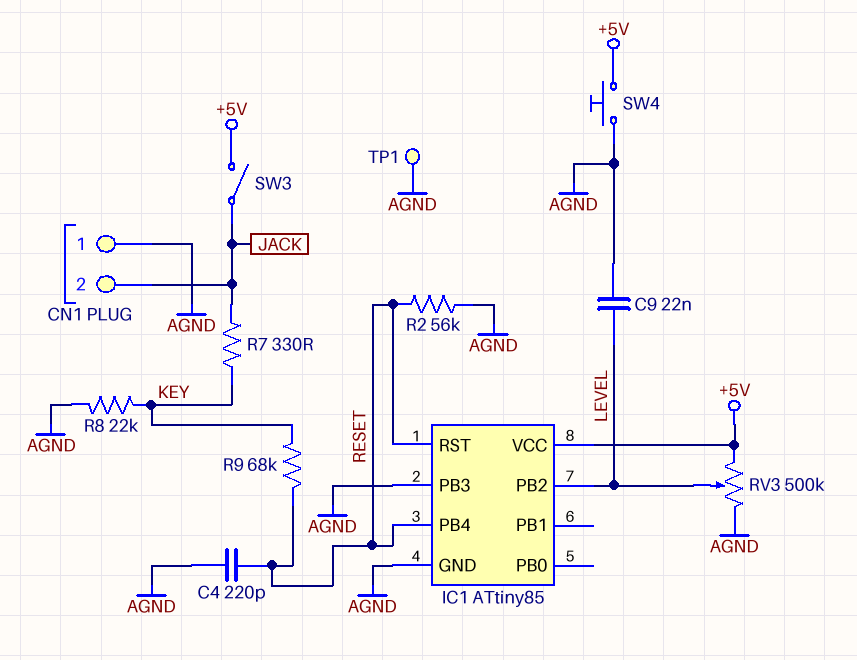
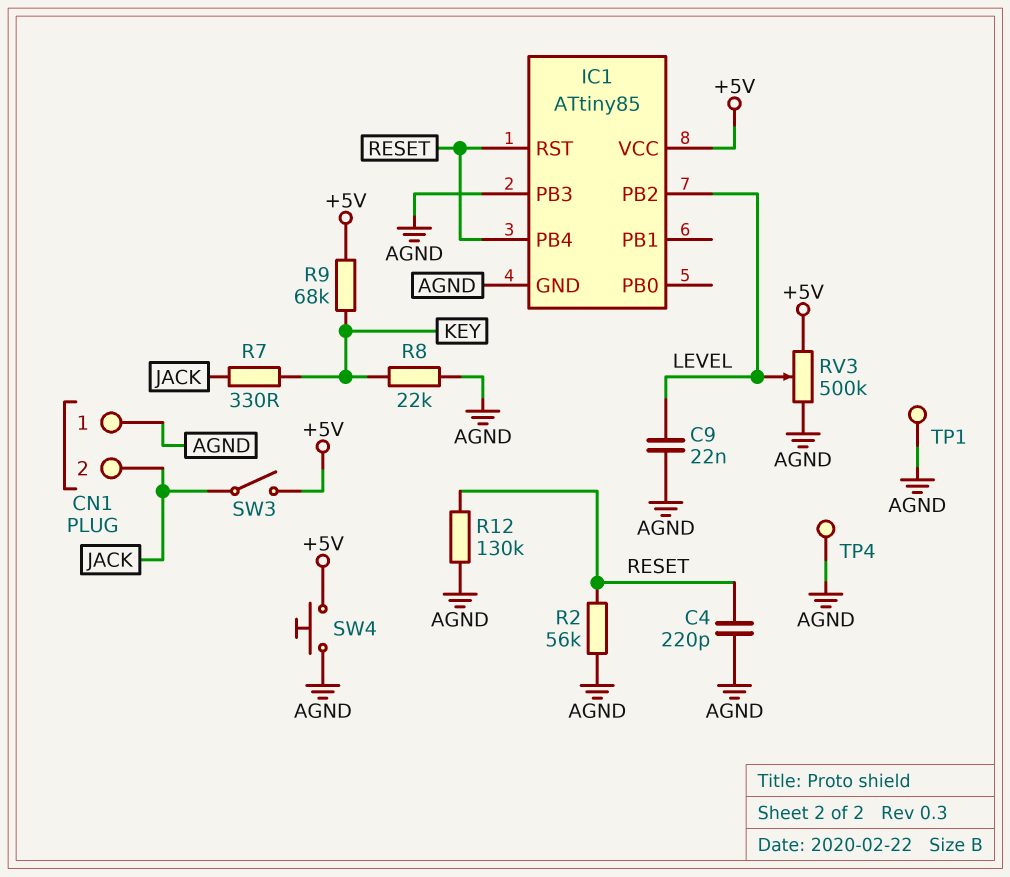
R9: 68k (KEY, RESET) -> 68k (+5V, KEY)
R12: none -> 130k (AGND, RESET)
TP4: none -> test point (AGND)

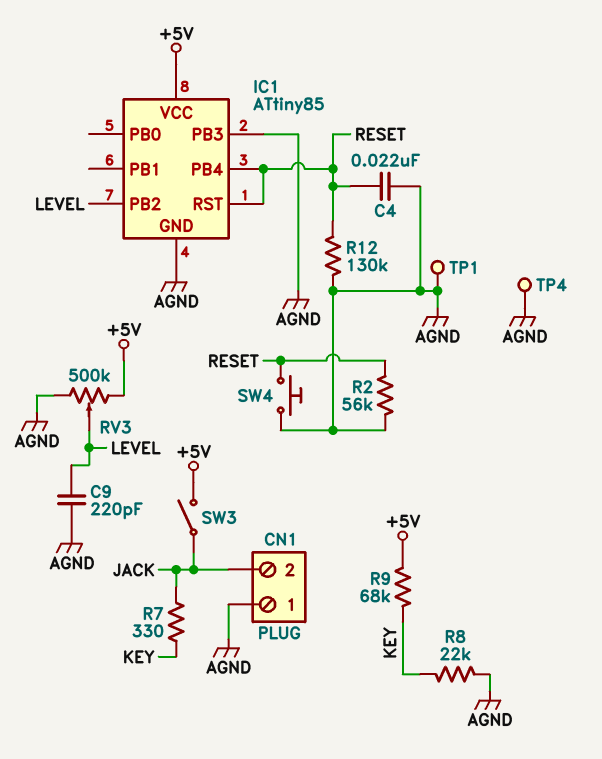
C4: 220pF (AGND, RESET) -> 22nF (AGND, RESET)
C9: 22nF (AGND, LEVEL) -> 220pF (AGND, LEVEL)
SW4: button (+5V, AGND) -> button (AGND, RESET)

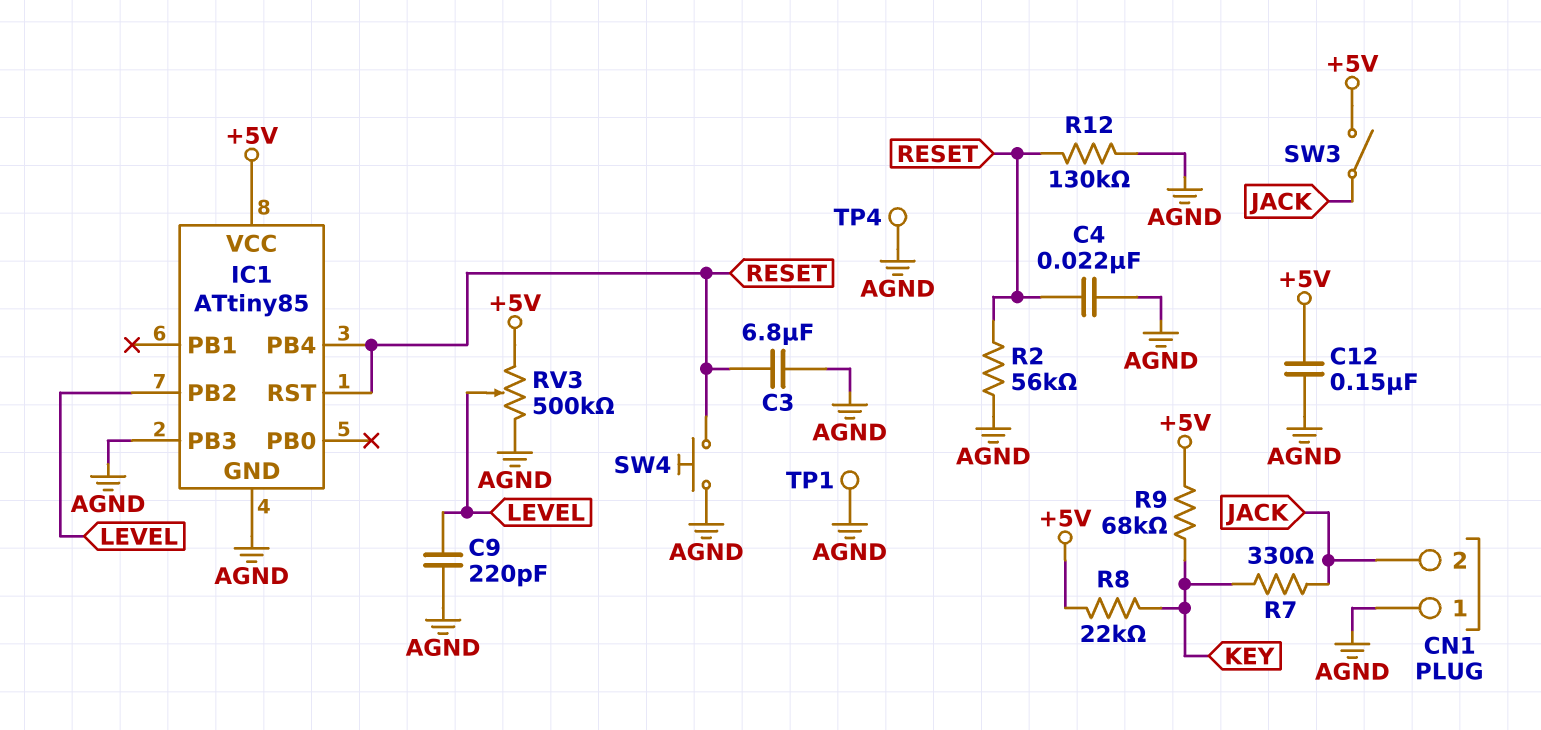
C3: none -> 6.8uF (AGND, RESET)
C12: none -> 150nF (+5V, AGND)
R8: 22k (AGND, KEY) -> 22k (+5V, KEY)

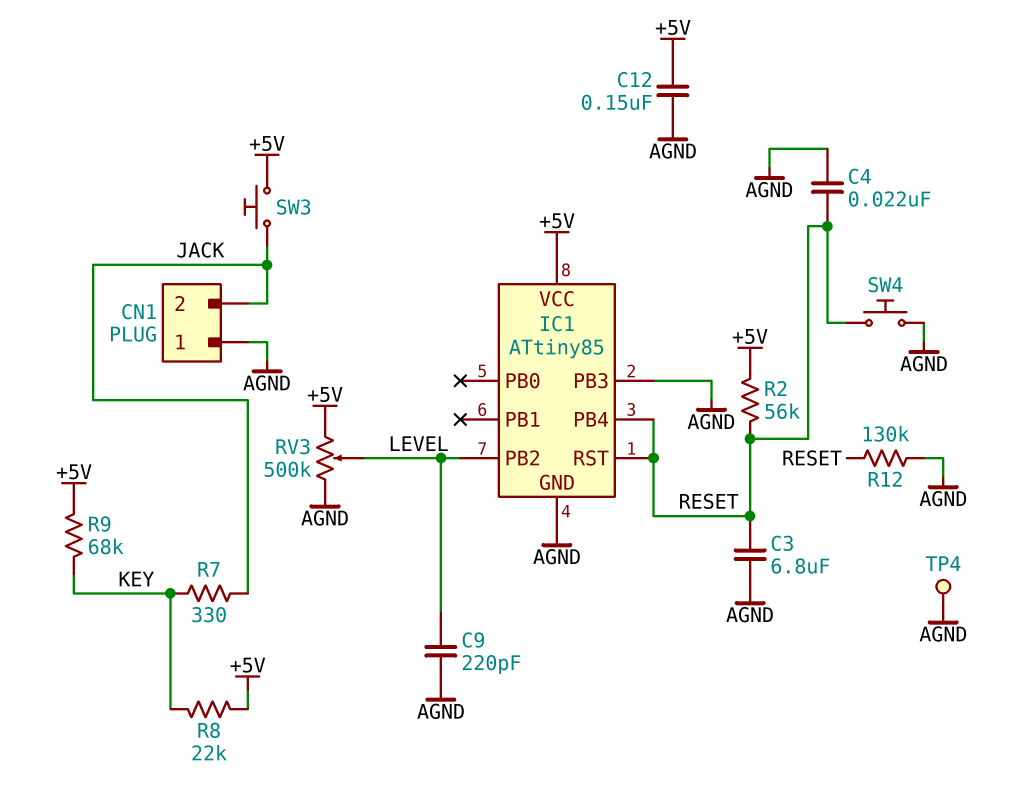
R2: 56k (AGND, RESET) -> 56k (+5V, RESET)
SW3: switch (+5V, JACK) -> button (+5V, JACK)
TP1: test point (AGND) -> none

